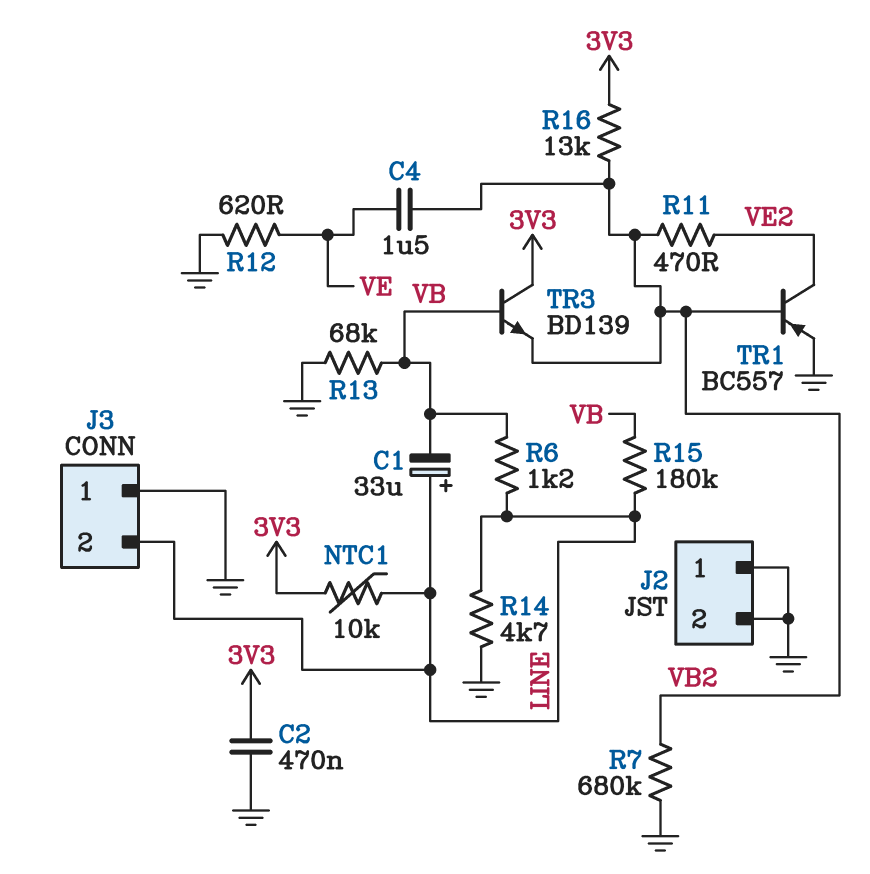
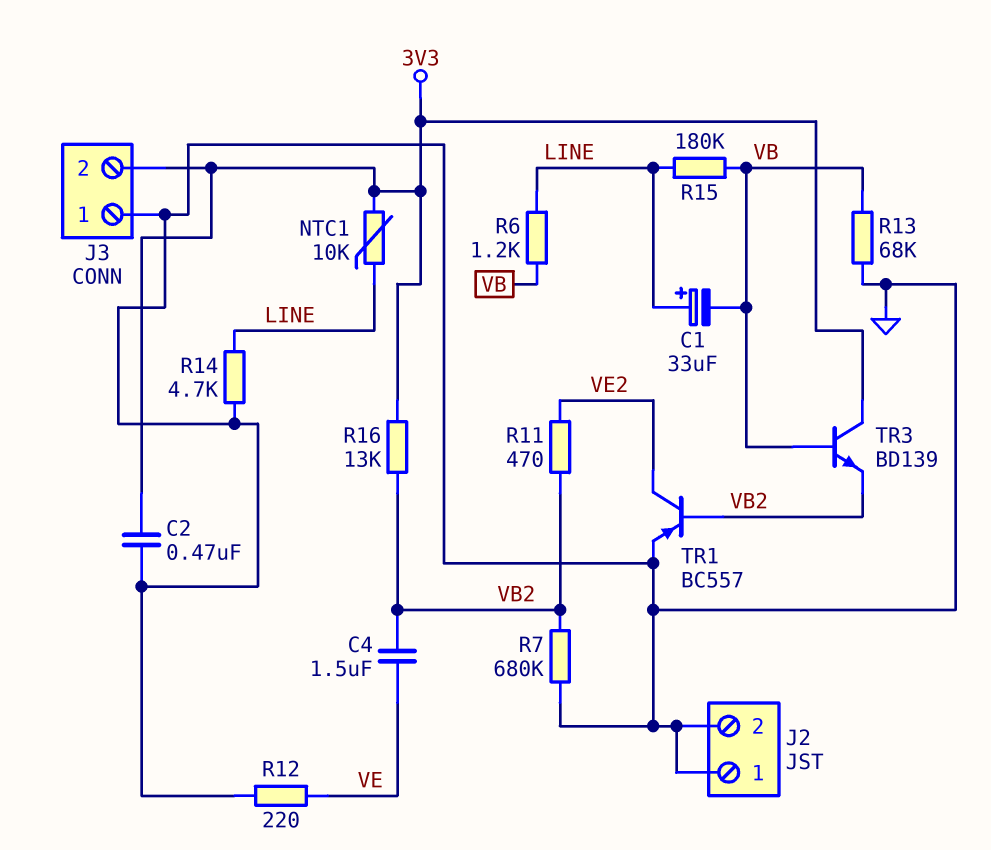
J3 pin 2: LINE -> 3V3
R12: 620 (GND, VE) -> 220 (GND, VE)

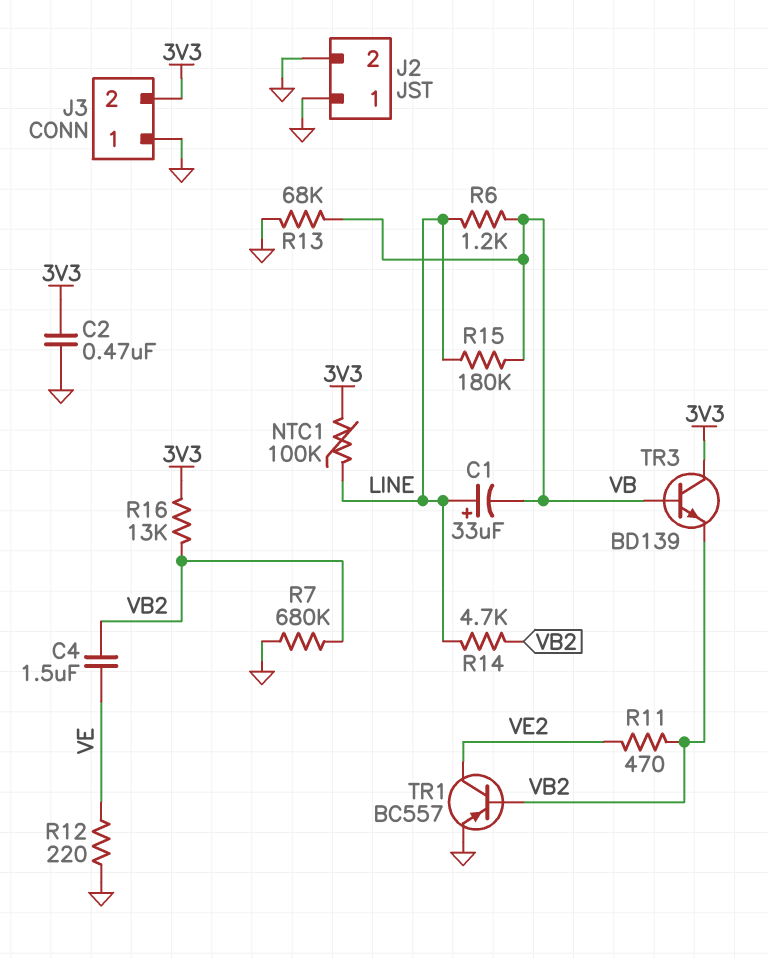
NTC1: 10k (3V3, LINE) -> 100k (3V3, LINE)
R14: 4.7k (GND, LINE) -> 4.7k (LINE, VB2)

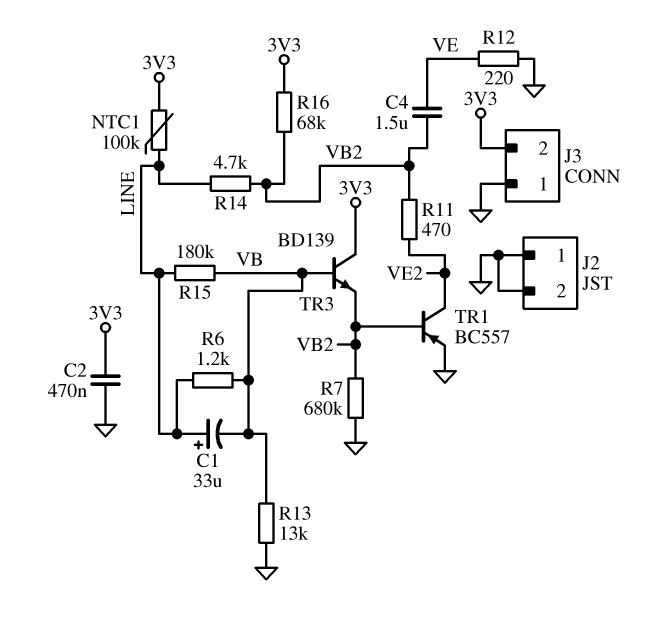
R13: 68k (GND, VB) -> 13k (GND, VB)
R16: 13k (3V3, VB2) -> 68k (3V3, VB2)

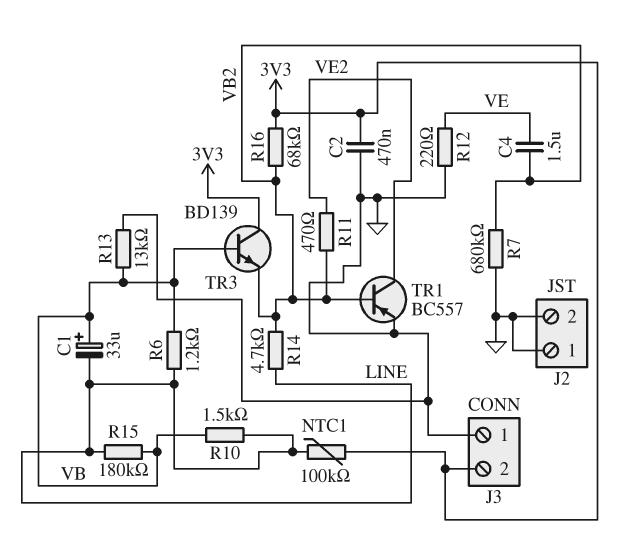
C1: 33uF (plus LINE, minus VB) -> 33uF (plus VB, minus LINE)
R10: none -> 1.5k (LINE, VB)

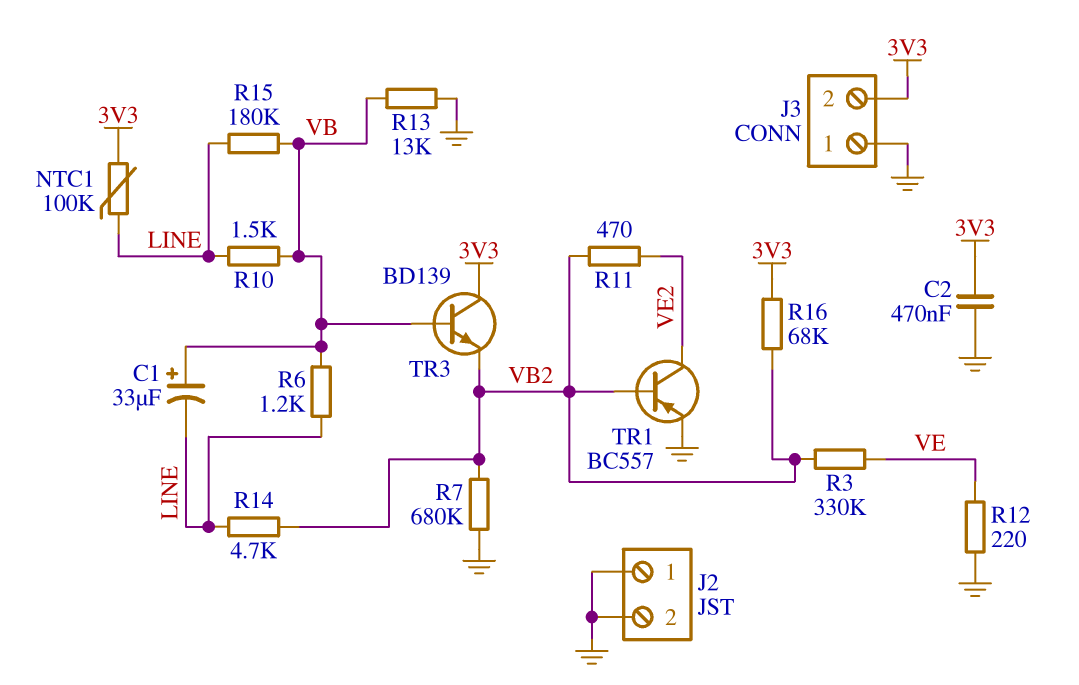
C4: 1.5uF (VB2, VE) -> none
R3: none -> 330k (VB2, VE)

